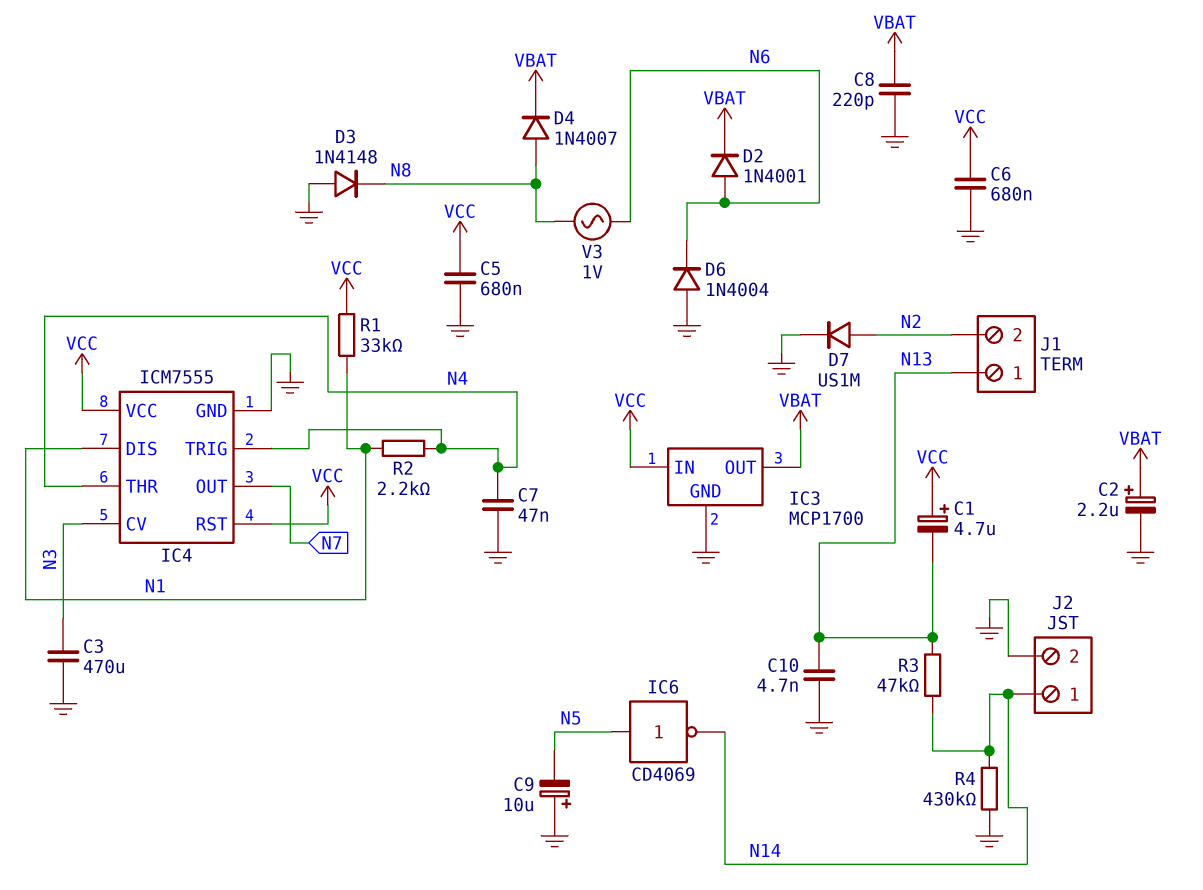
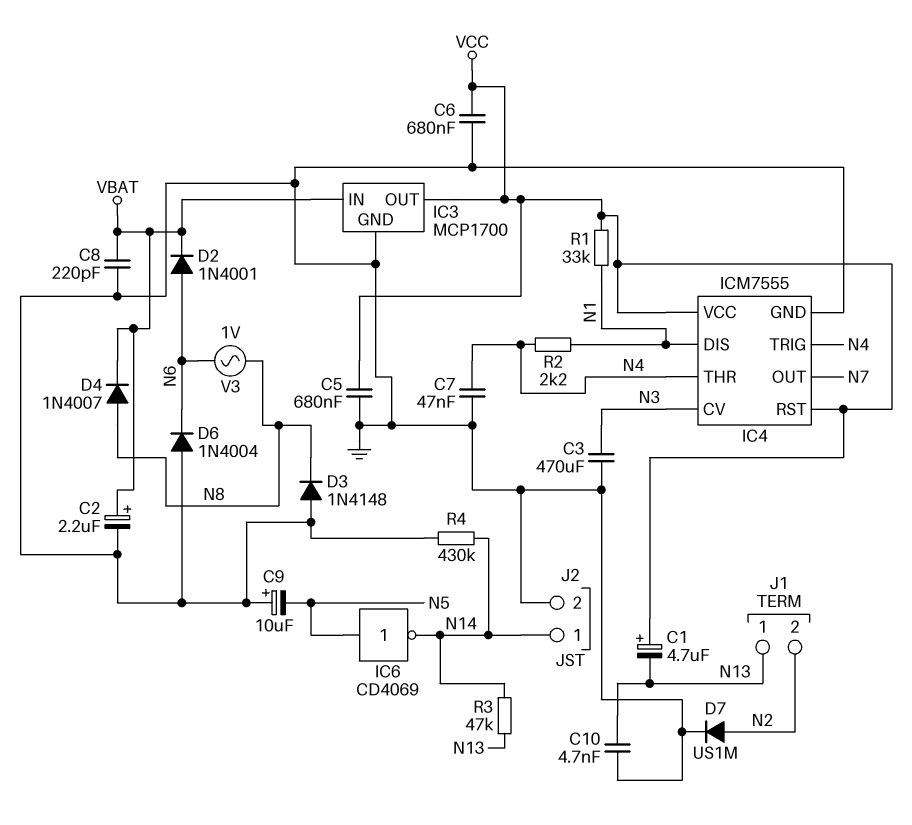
IC3 pin IN: VCC -> VBAT
IC3 pin OUT: VBAT -> VCC

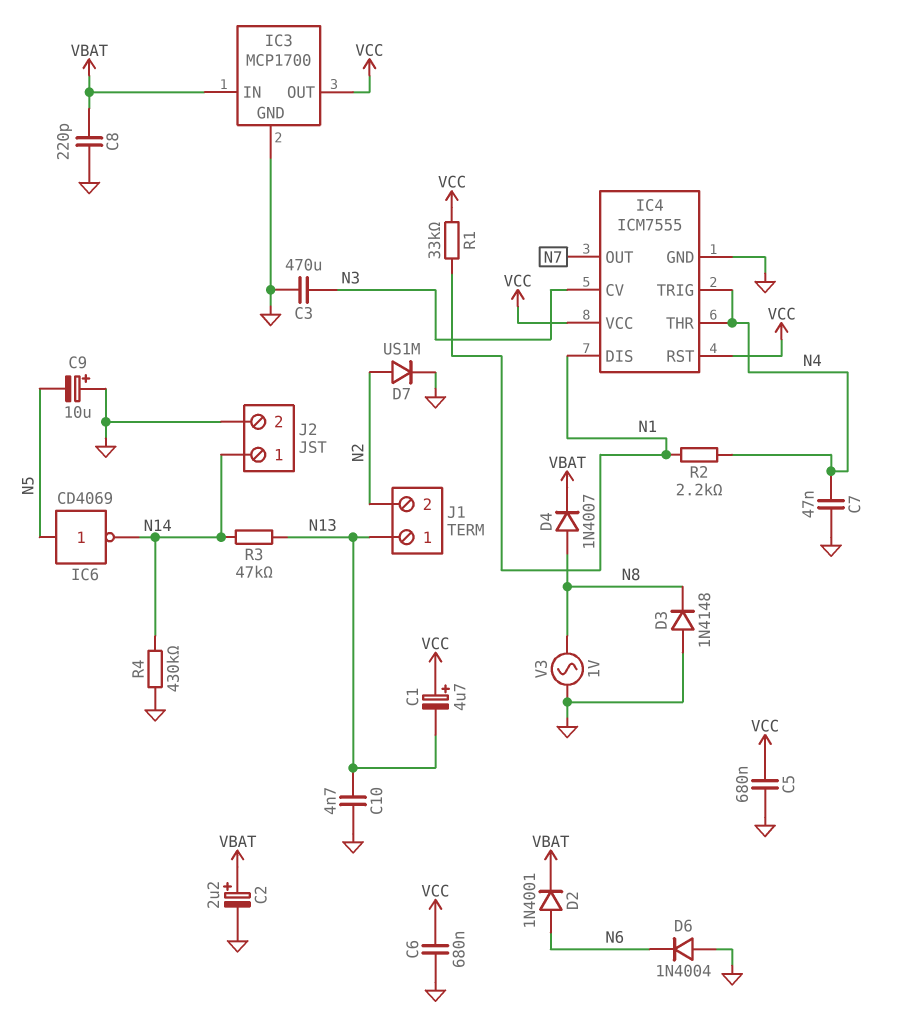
V3: AC 1V (N6, N8) -> AC 1V (GND, N8)

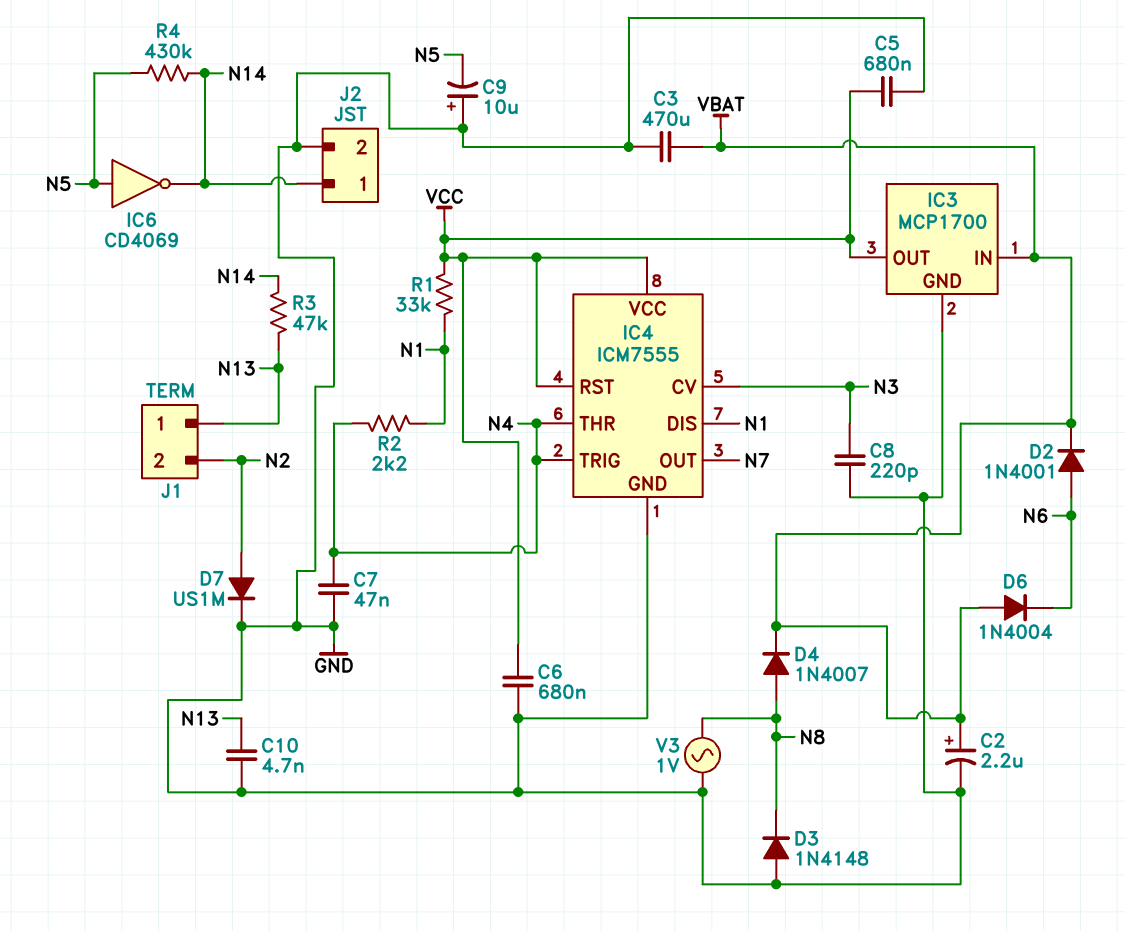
C1: 4.7uF (plus VCC, minus N13) -> none
C3: 470uF (GND, N3) -> 470uF (GND, VBAT)
C8: 220pF (GND, VBAT) -> 220pF (GND, N3)
D6: diode 1N4004 (A GND, K N6) -> diode 1N4004 (A VBAT, K N6)
R4: 430k (GND, N14) -> 430k (N5, N14)

